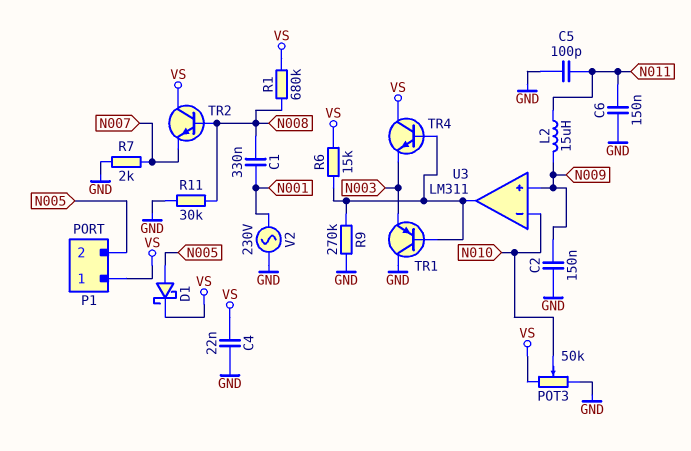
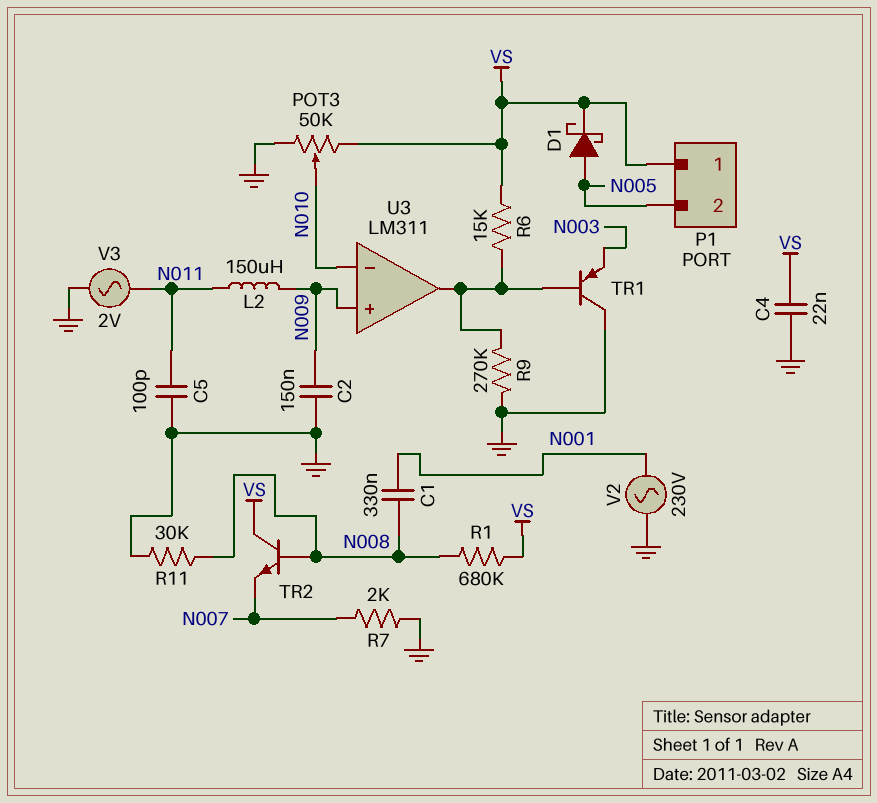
C6: 150nF (GND, N011) -> none
L2: 15uH (N009, N011) -> 150uH (N009, N011)
TR4: NPN (B U3/out, C VS, E N003) -> none
V3: none -> AC 2V (GND, N011)

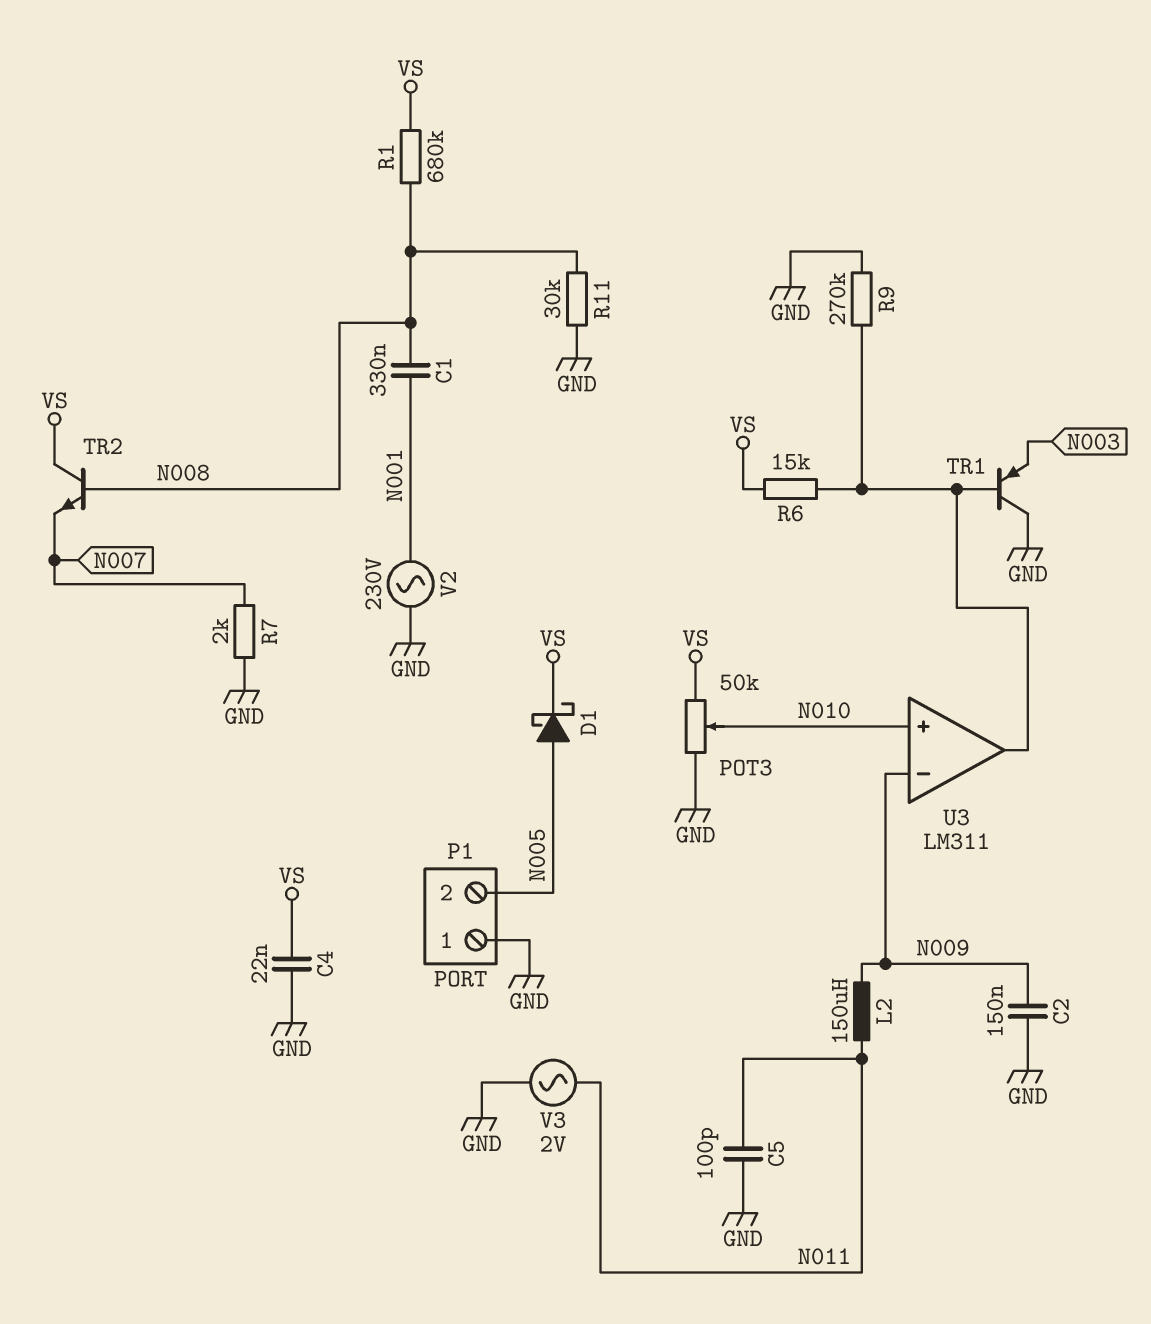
P1 pin 1: VS -> GND
U3 pin in+: N009 -> N010
U3 pin in-: N010 -> N009

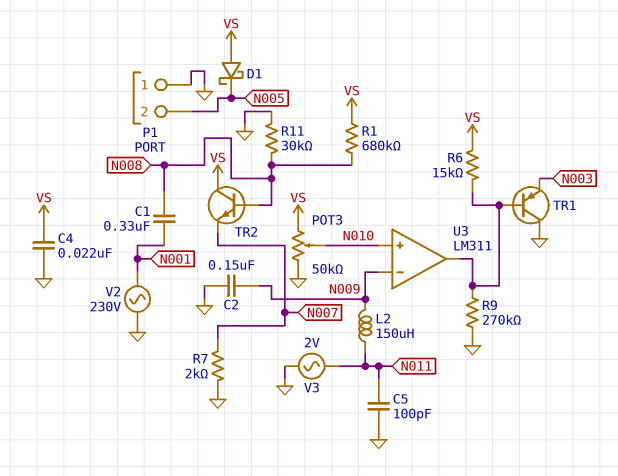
D1: schottky (A N005, K VS) -> schottky (A VS, K N005)

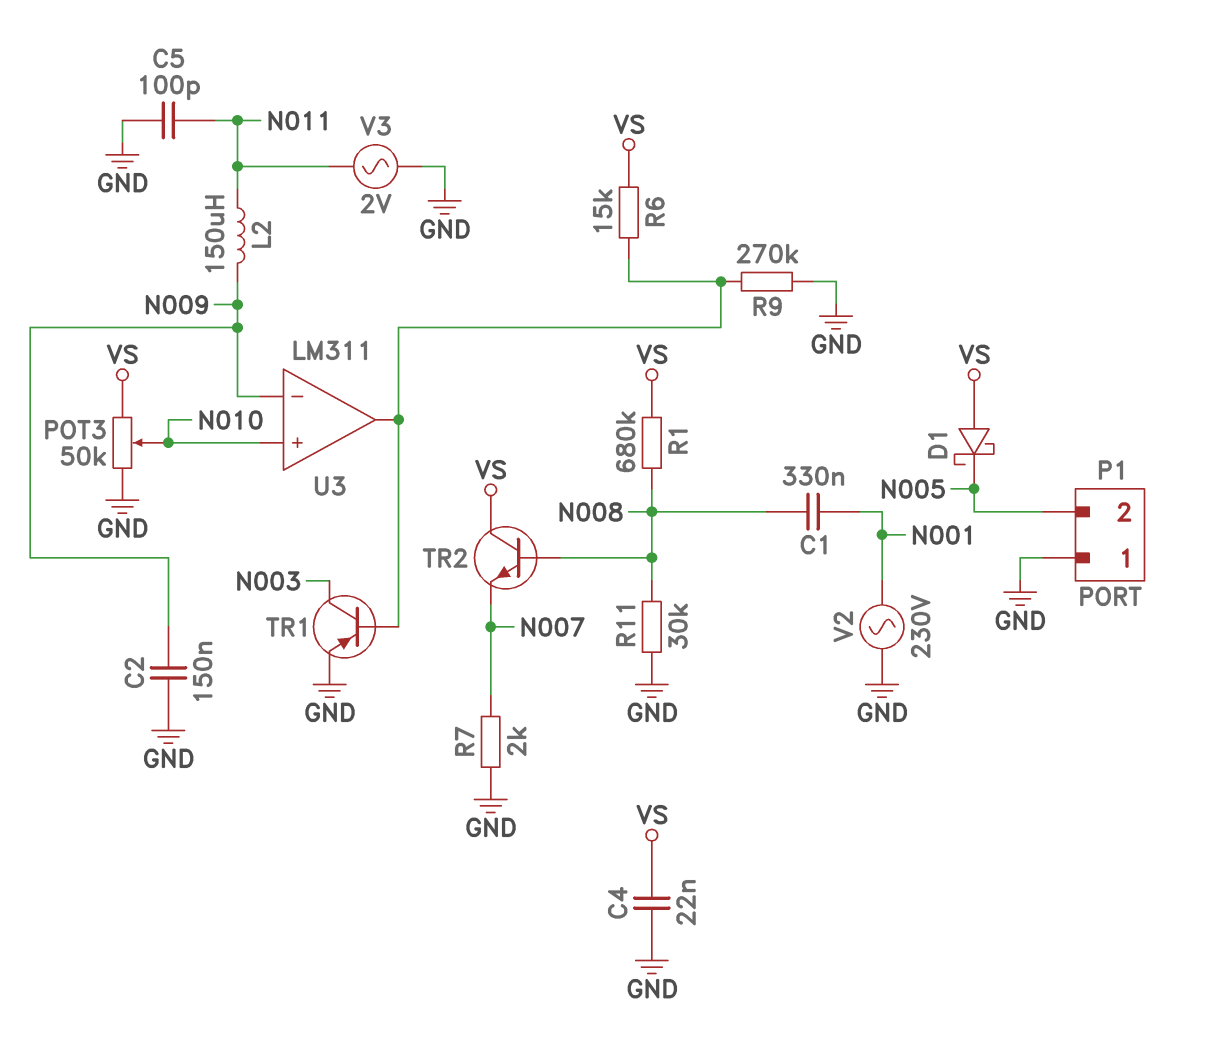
TR1: PNP (B U3/out, C GND, E N003) -> PNP (B U3/out, C N003, E GND)

